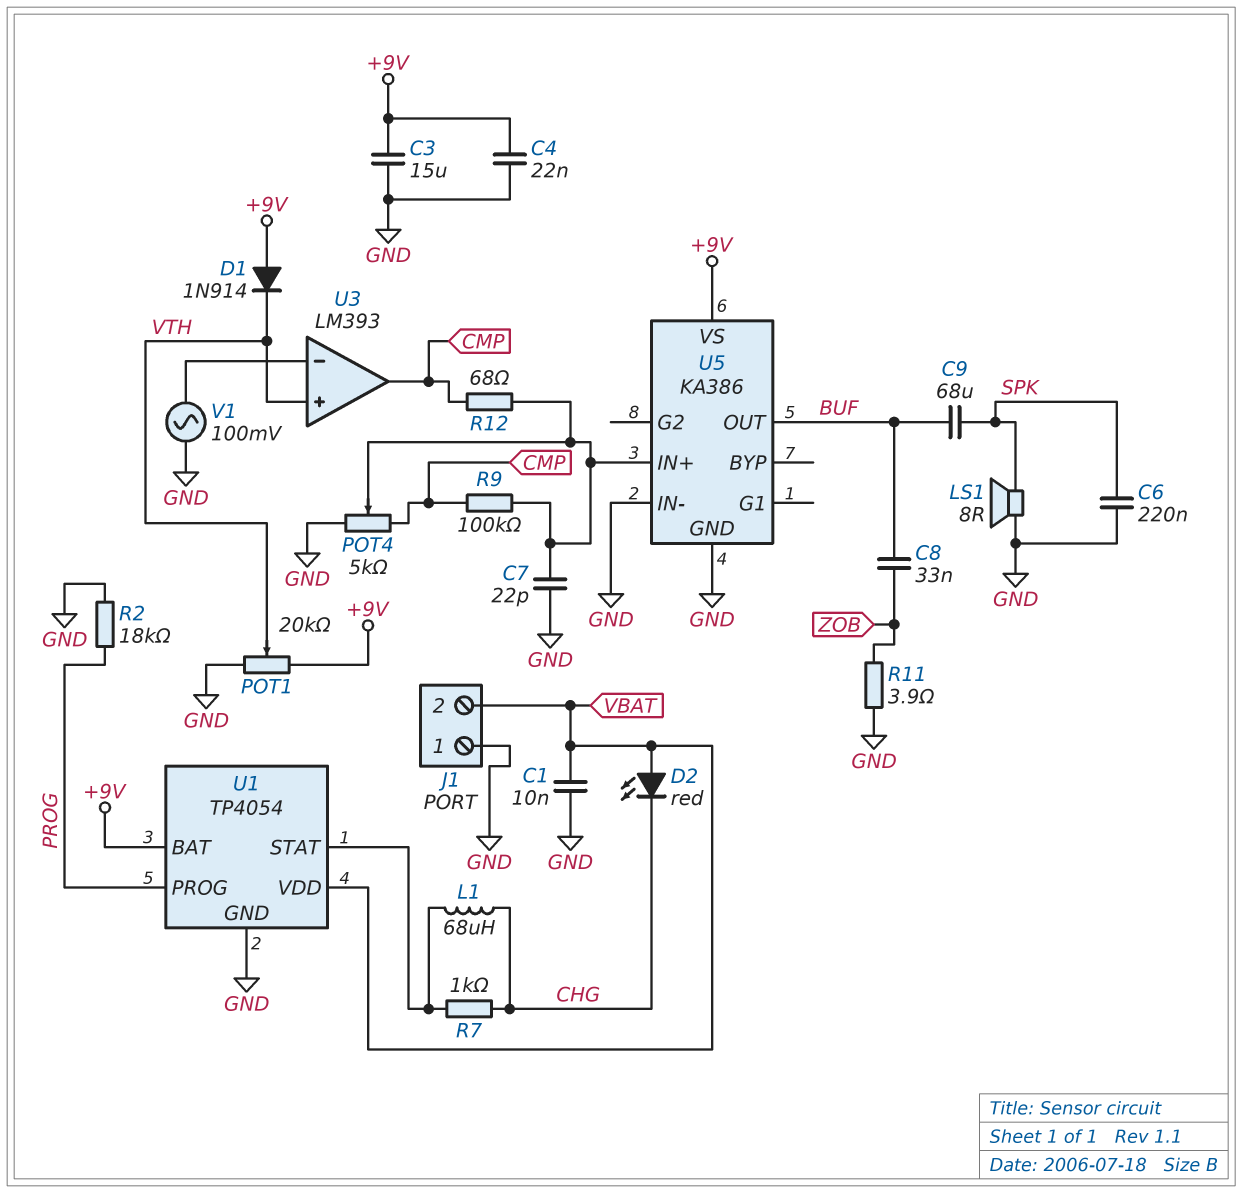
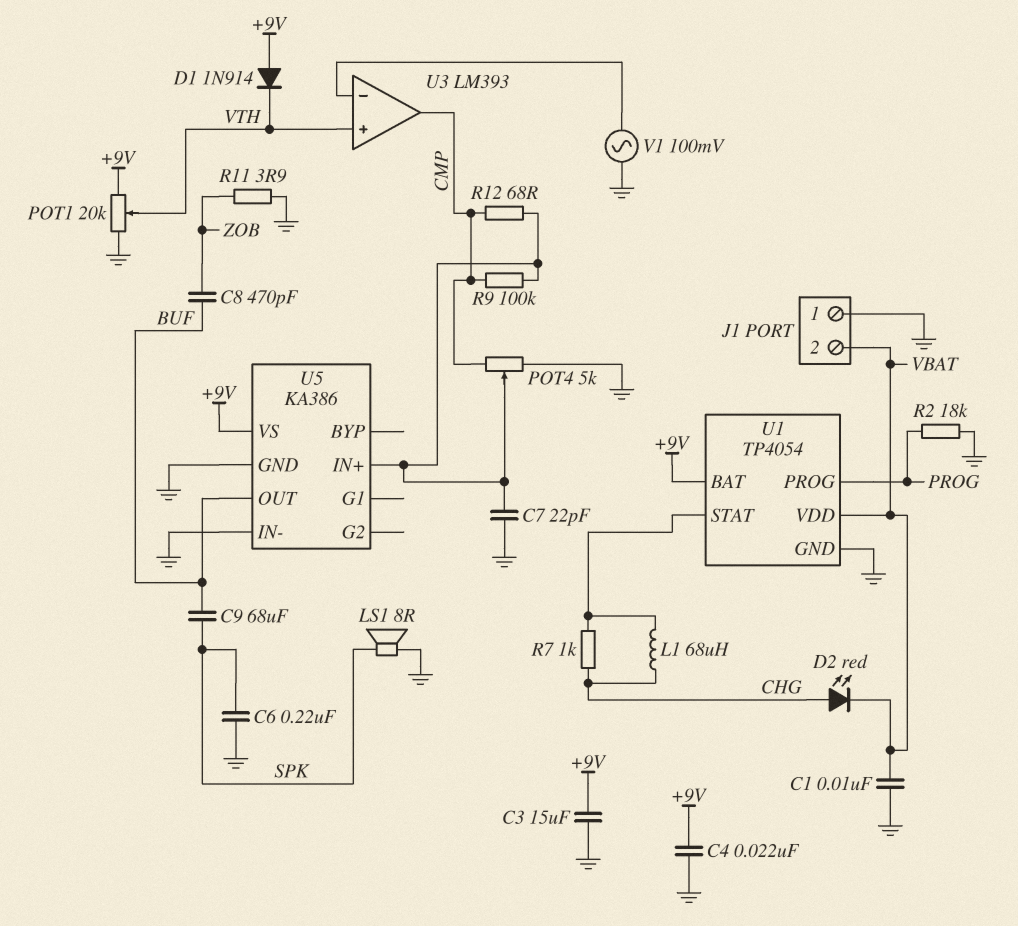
C8: 33nF (BUF, ZOB) -> 470pF (BUF, ZOB)
D2: LED red (A VBAT, K CHG) -> LED red (A CHG, K VBAT)

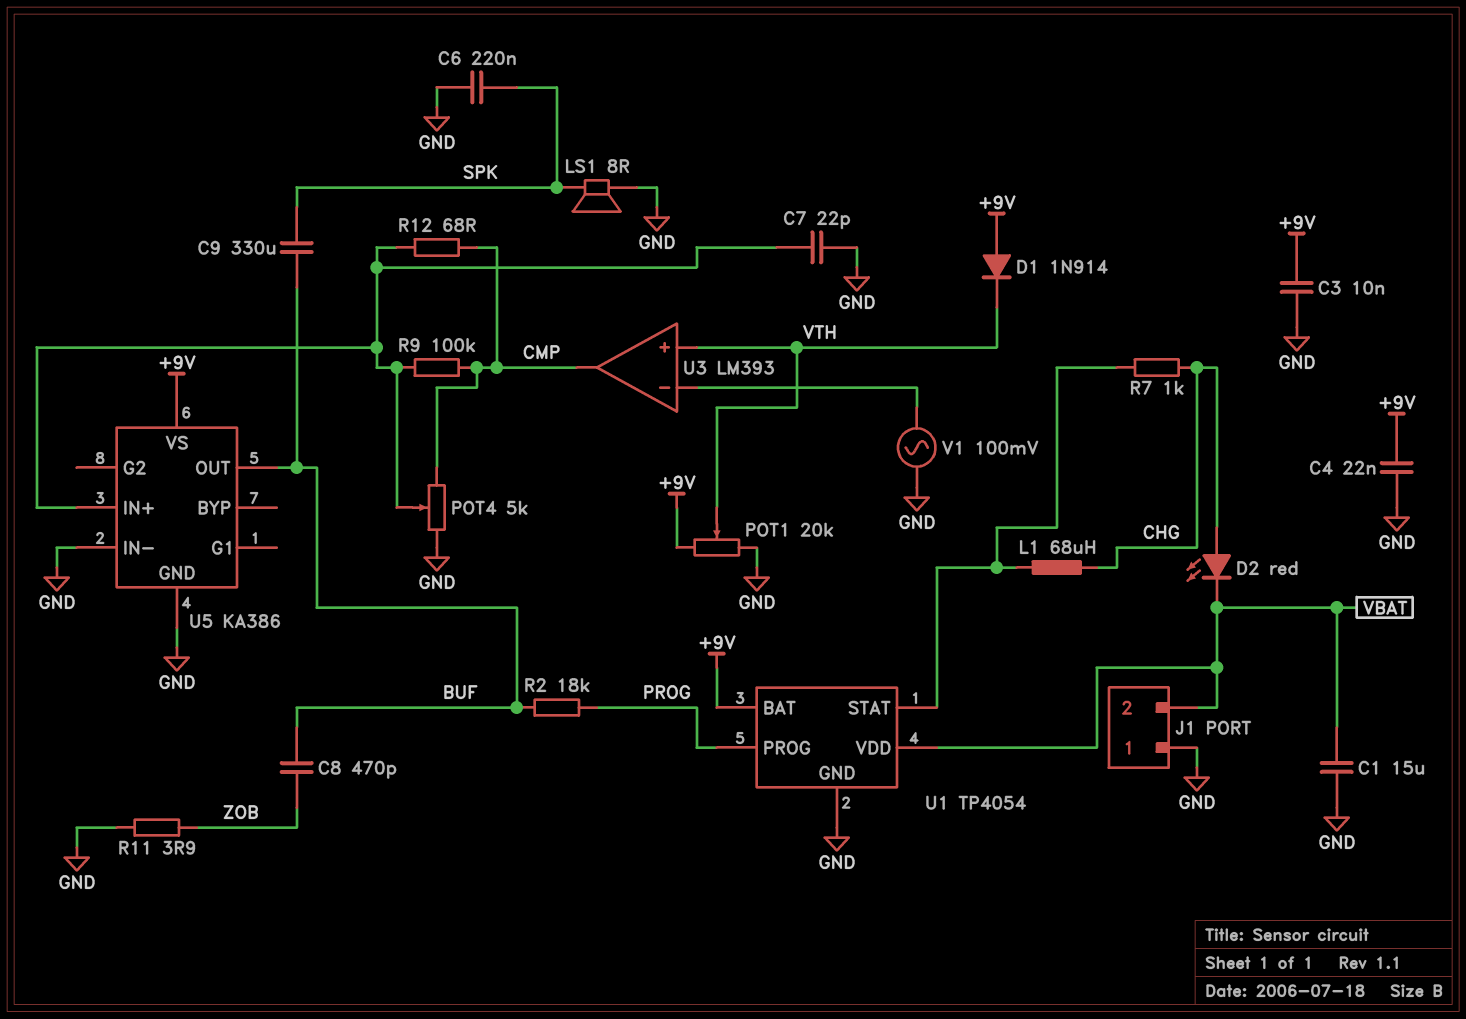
C1: 10nF (GND, VBAT) -> 15uF (GND, VBAT)
C3: 15uF (+9V, GND) -> 10nF (+9V, GND)
C9: 68uF (BUF, SPK) -> 330uF (BUF, SPK)
R2: 18k (GND, PROG) -> 18k (BUF, PROG)

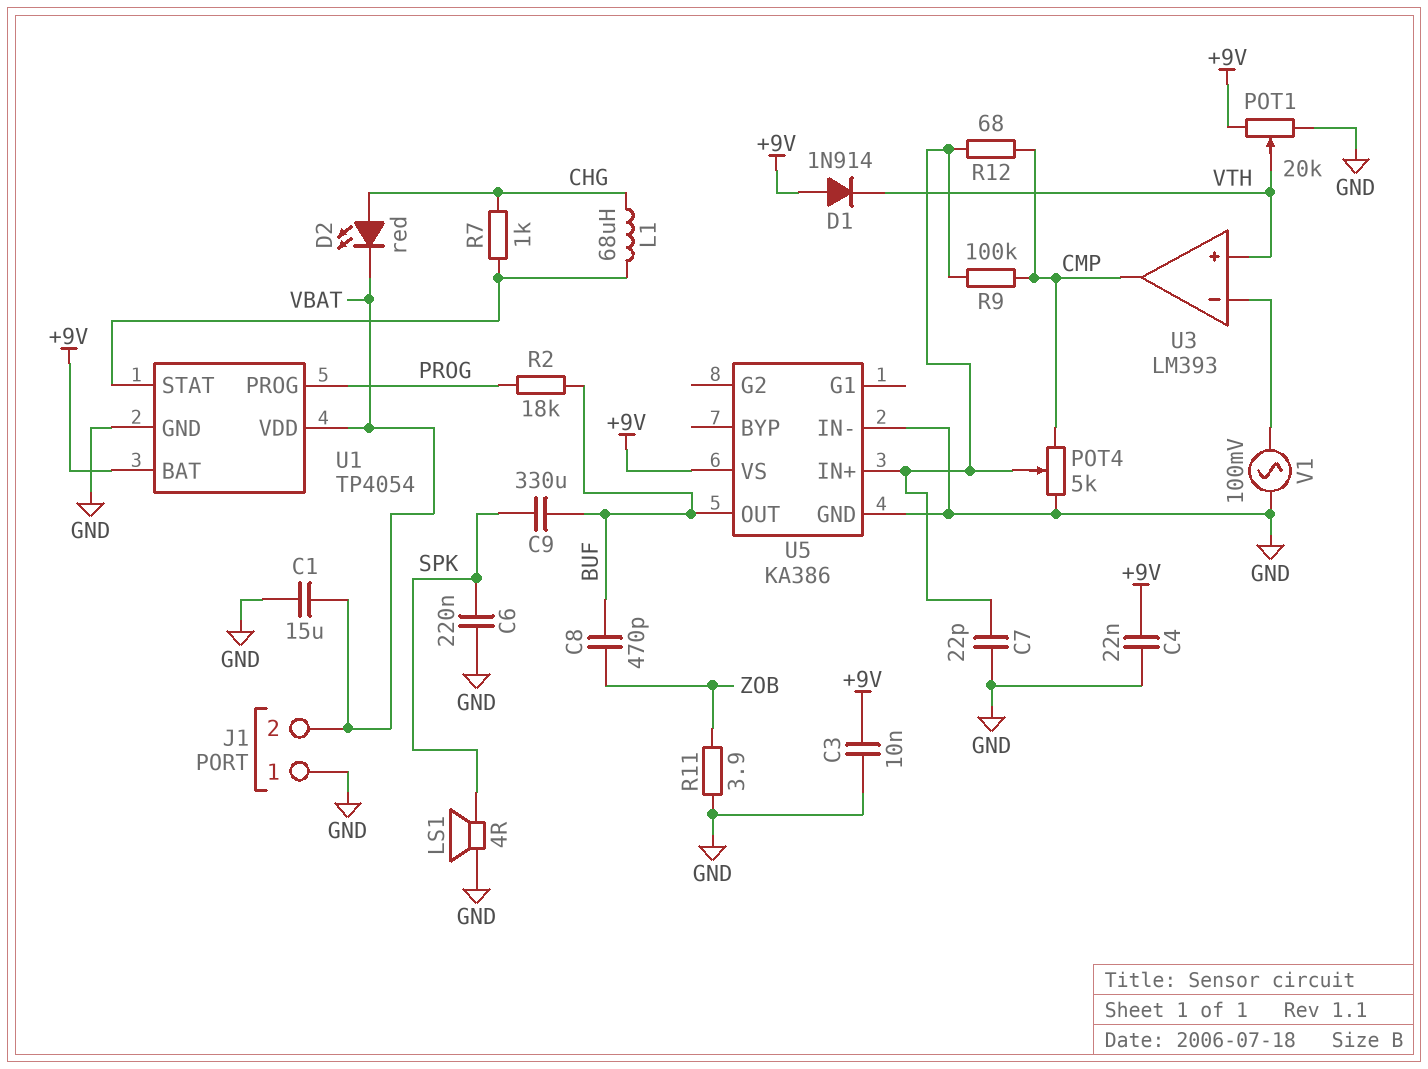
LS1: speaker 8R (GND, SPK) -> speaker 4R (GND, SPK)

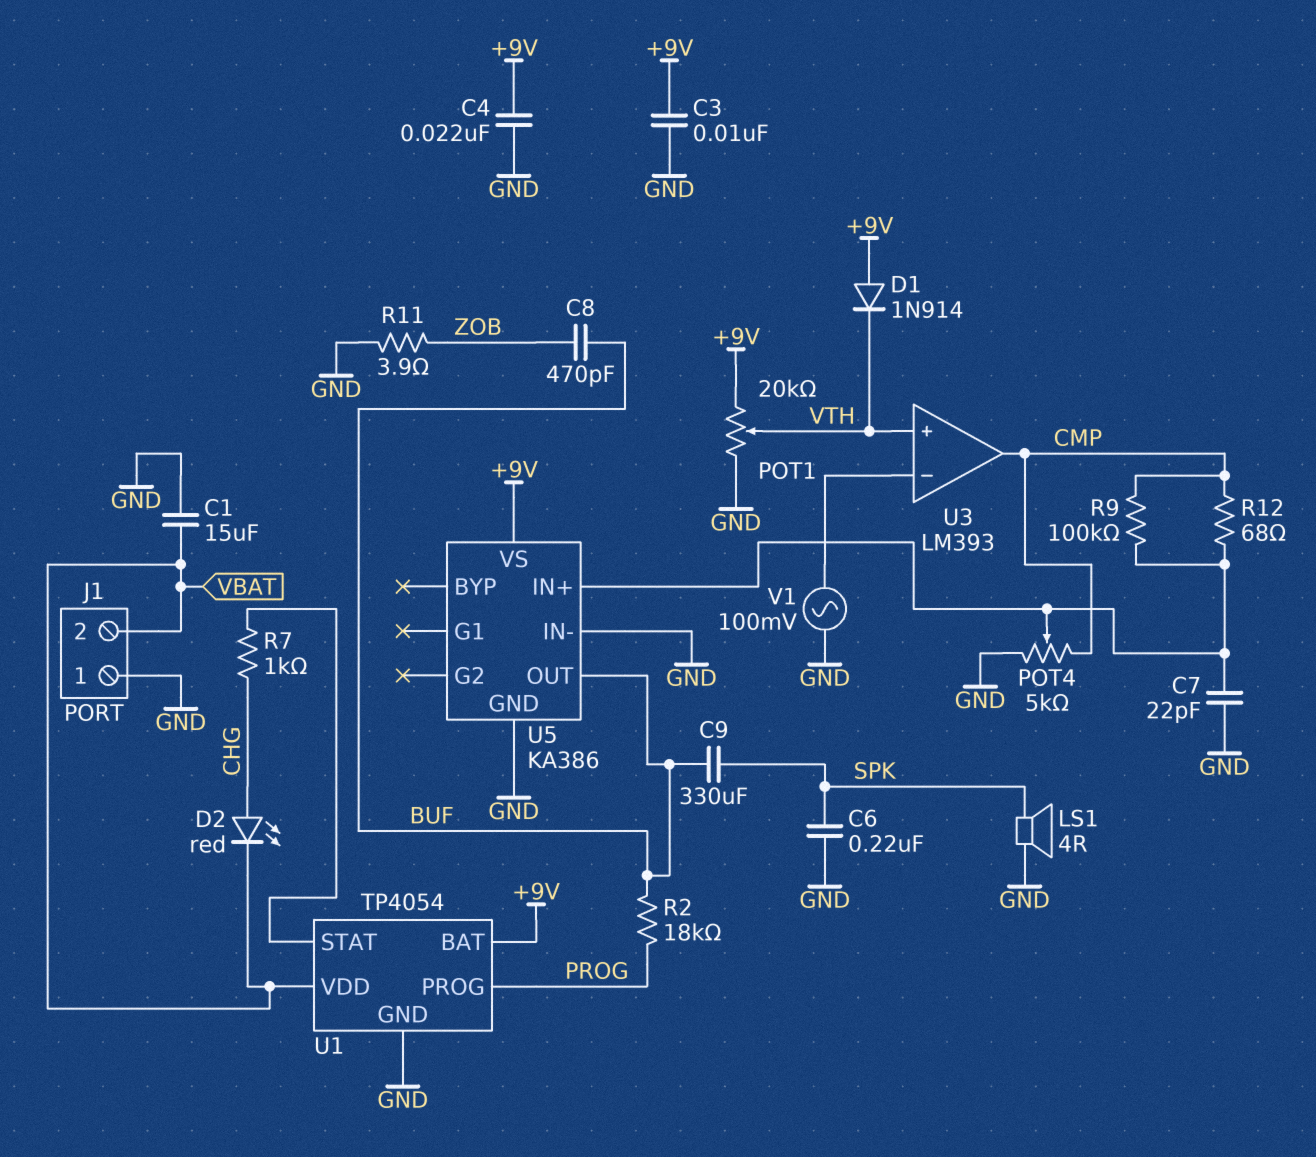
L1: 68uH (CHG, U1/STAT) -> none

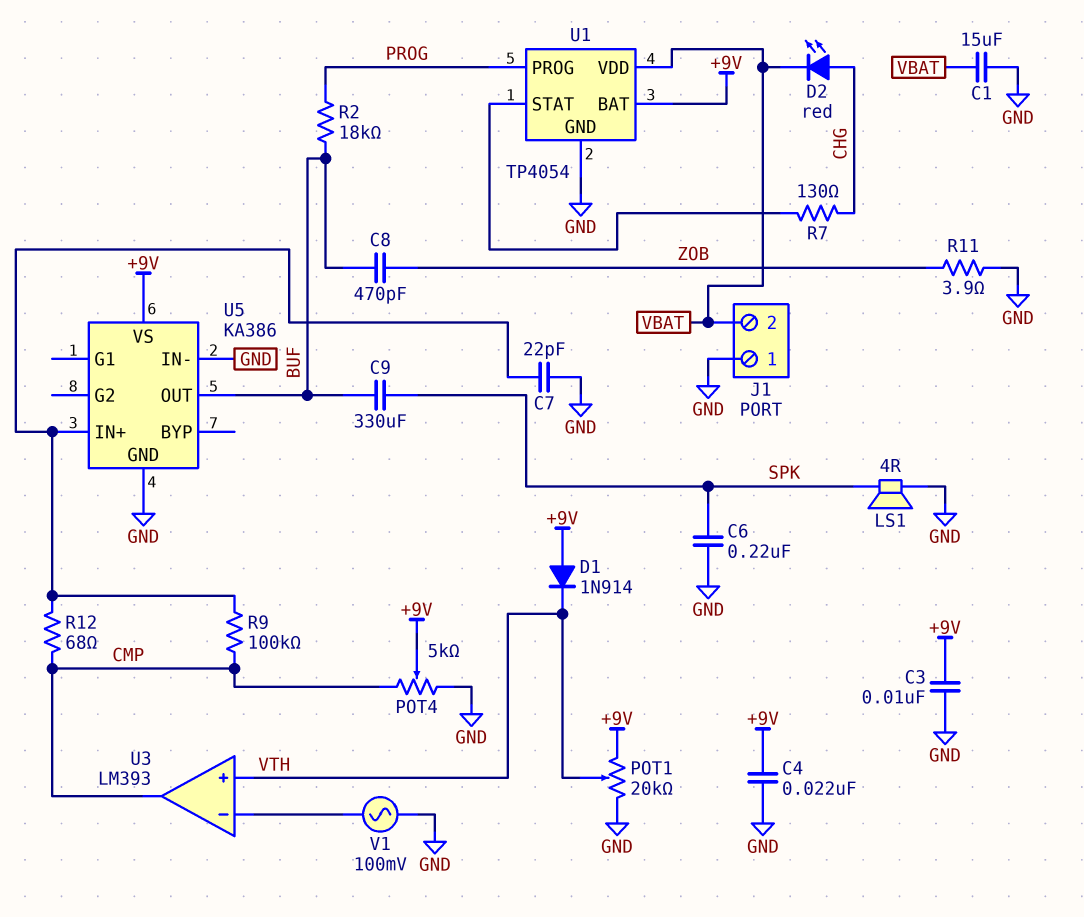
POT4: 5k (CMP, GND, wiper U5/IN+) -> 5k (CMP, GND, wiper +9V)
R7: 1k (CHG, U1/STAT) -> 130 (CHG, U1/STAT)

